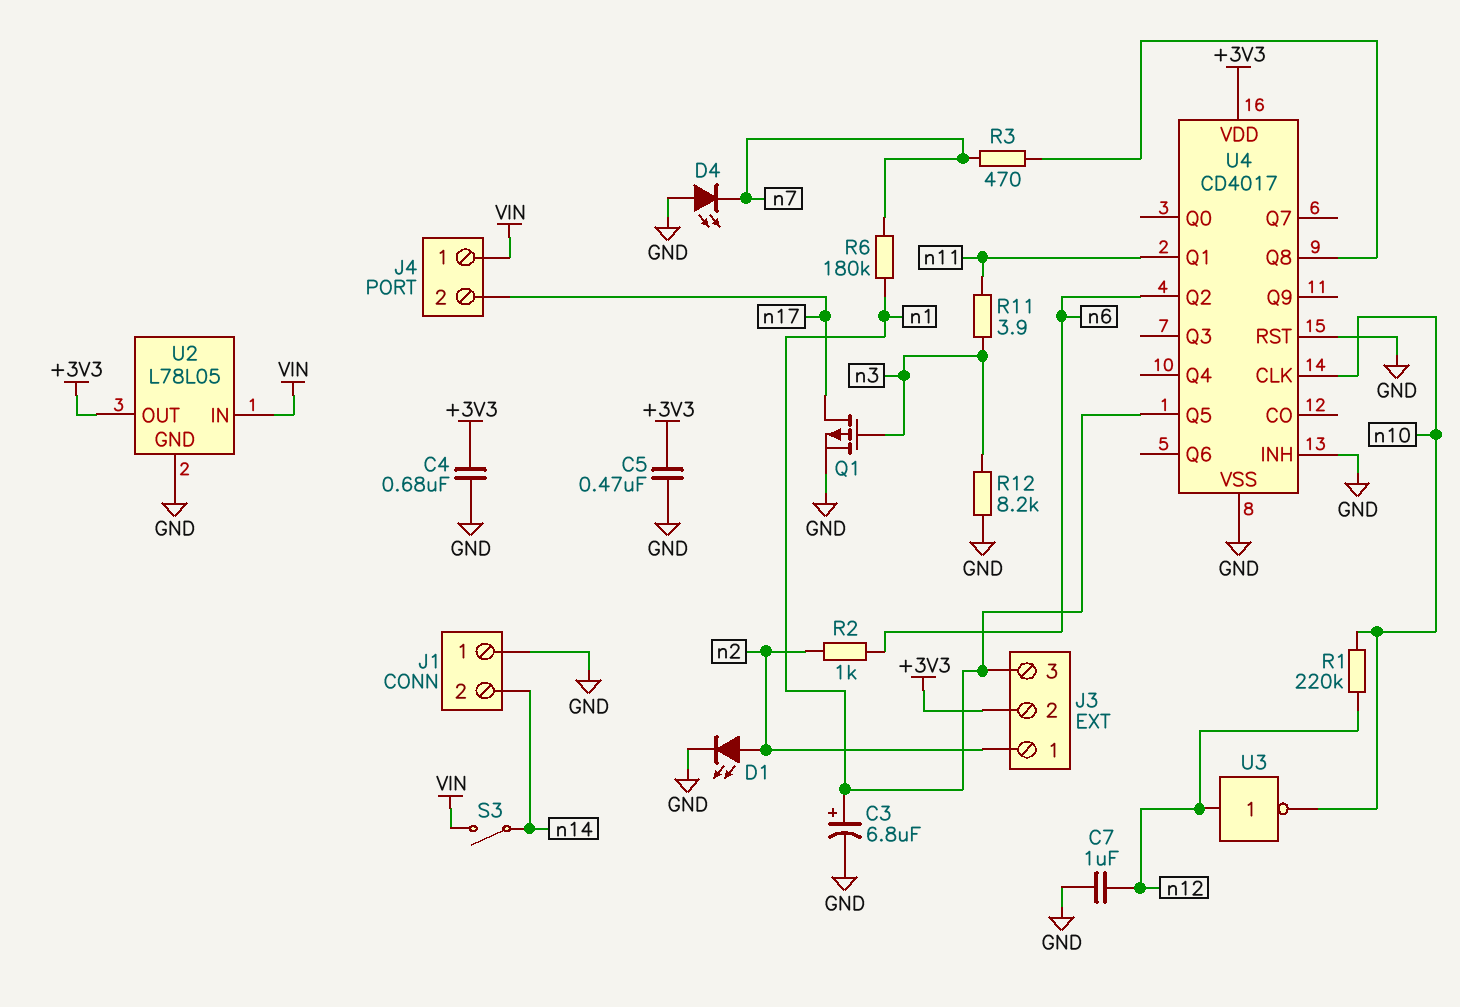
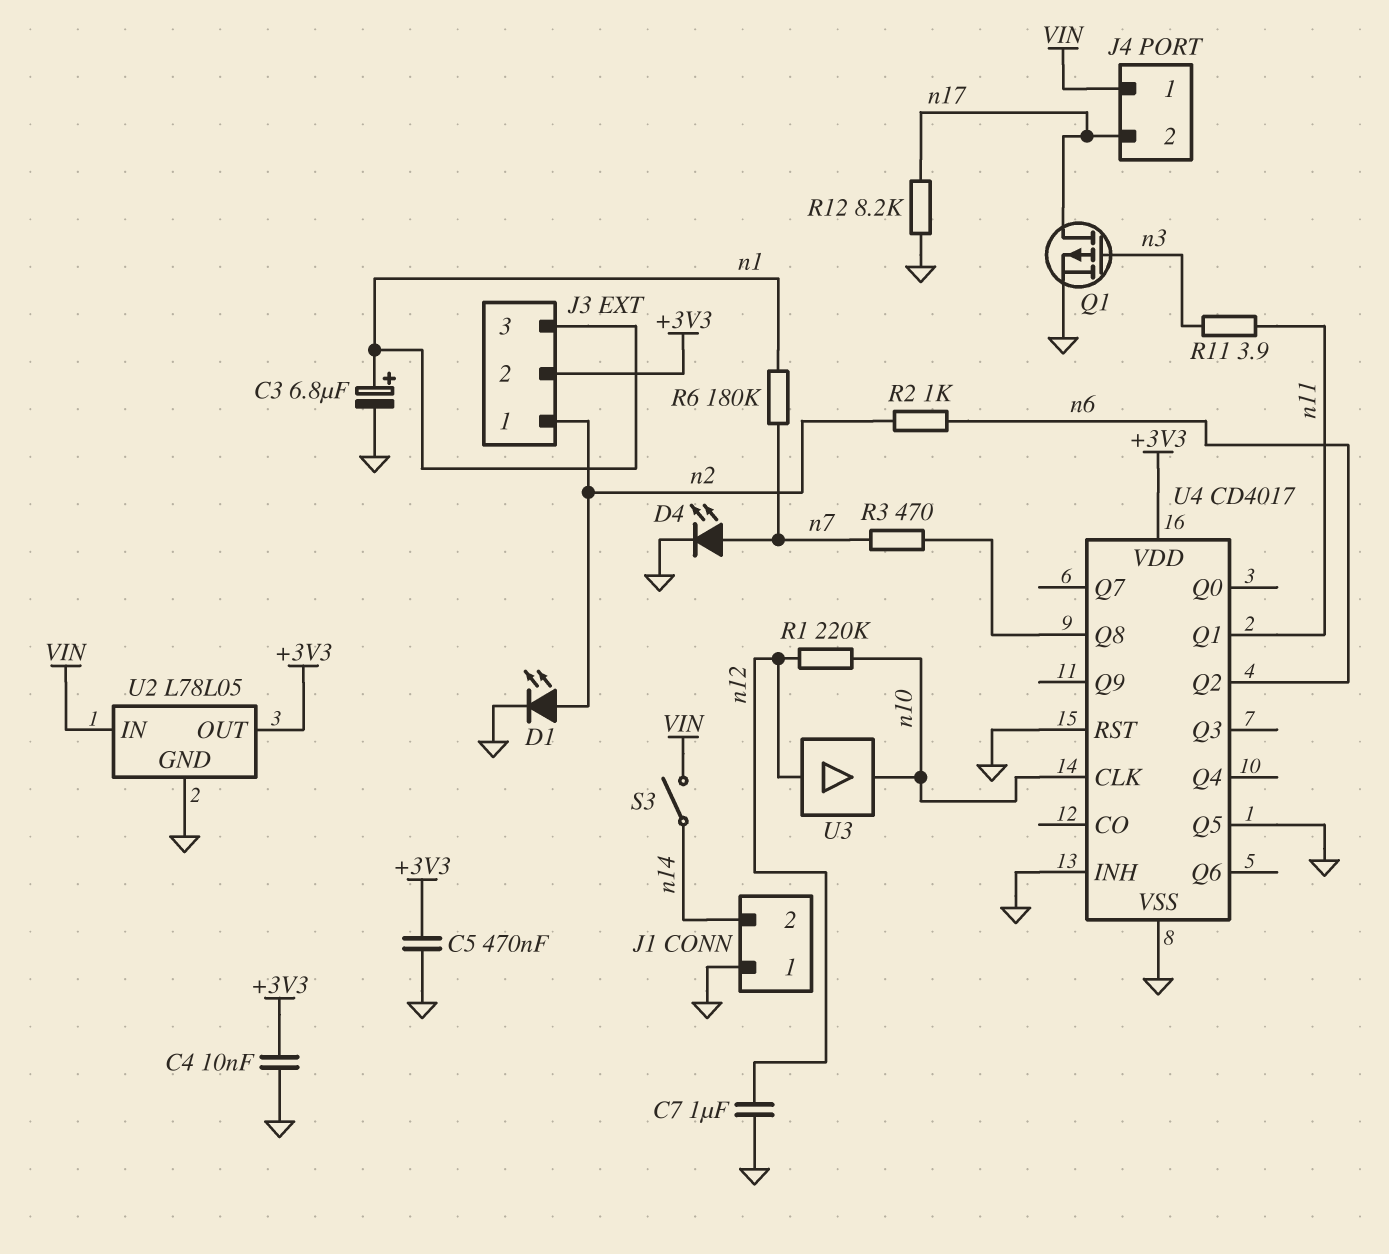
C4: 680nF (+3V3, GND) -> 10nF (+3V3, GND)
D4: LED (A GND, K n7) -> LED (A n7, K GND)
R12: 8.2k (GND, n3) -> 8.2k (GND, n17)
U3: NOT (in n12, out n10) -> buffer (in n12, out n10)
U4 pin Q5: n1 -> GND

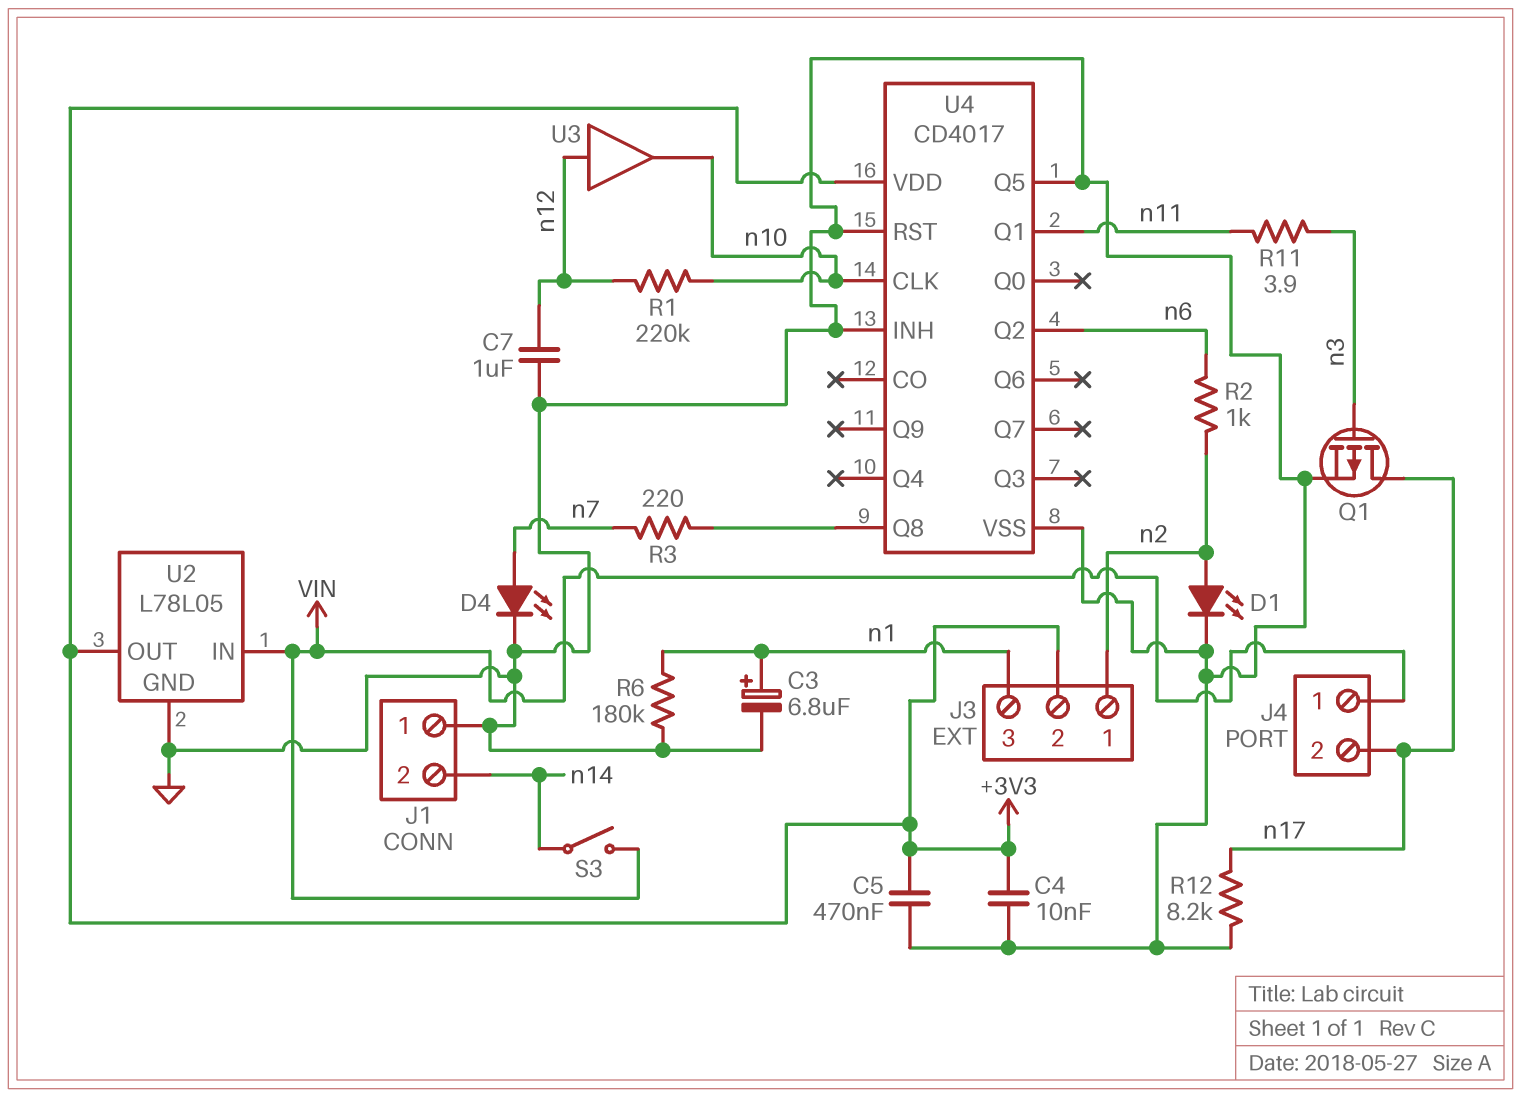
R3: 470 (U4/Q8, n7) -> 220 (U4/Q8, n7)
R6: 180k (n1, n7) -> 180k (GND, n1)

